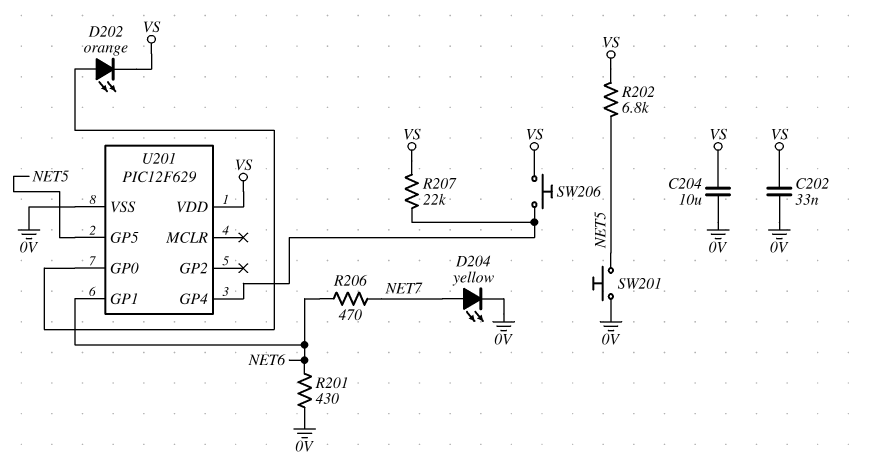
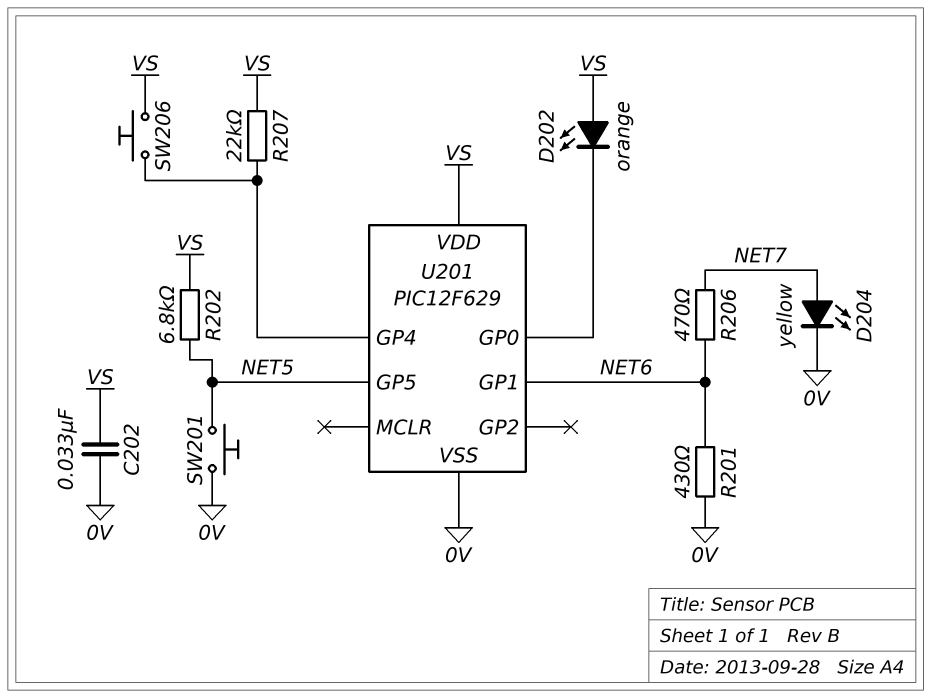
C204: 10uF (0V, VS) -> none
D202: LED orange (A U201/GP0, K VS) -> LED orange (A VS, K U201/GP0)

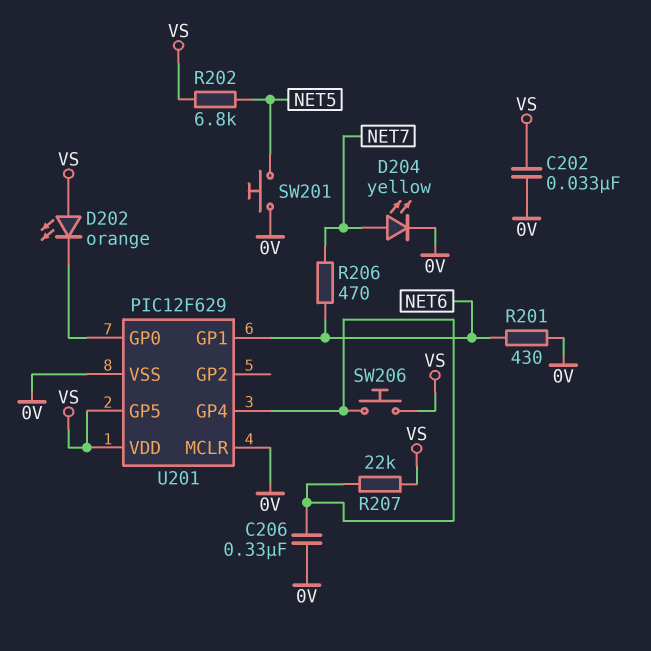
C206: none -> 330nF (0V, U201/GP4)
U201 pin GP5: NET5 -> VS
U201 pin MCLR: none -> 0V

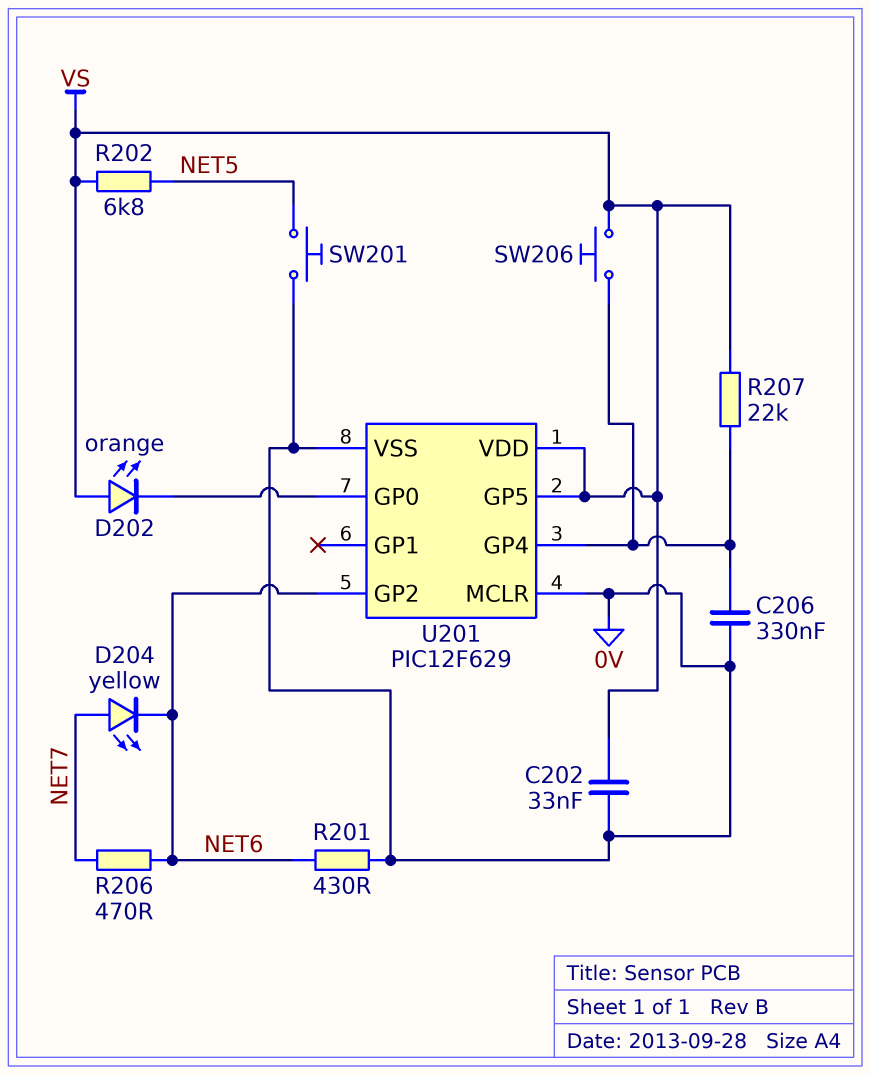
D204: LED yellow (A NET7, K 0V) -> LED yellow (A NET7, K NET6)
U201 pin GP1: NET6 -> none
U201 pin GP2: none -> NET6

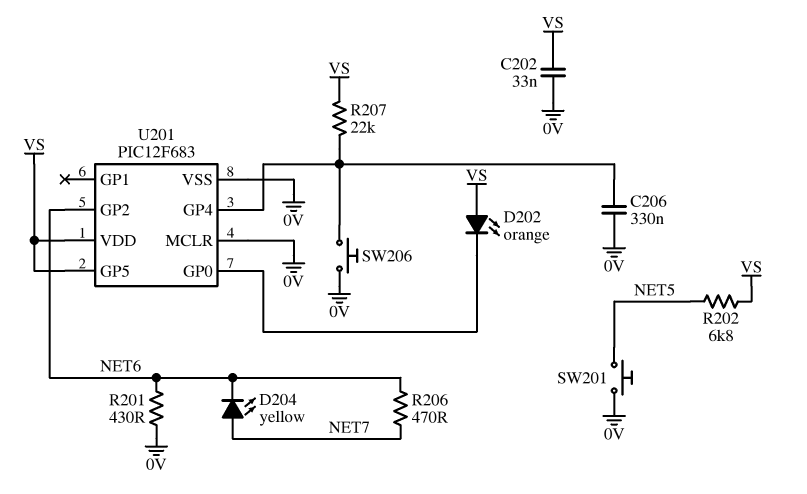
SW206: button (U201/GP4, VS) -> button (0V, U201/GP4)
U201: PIC12F629 -> PIC12F683

